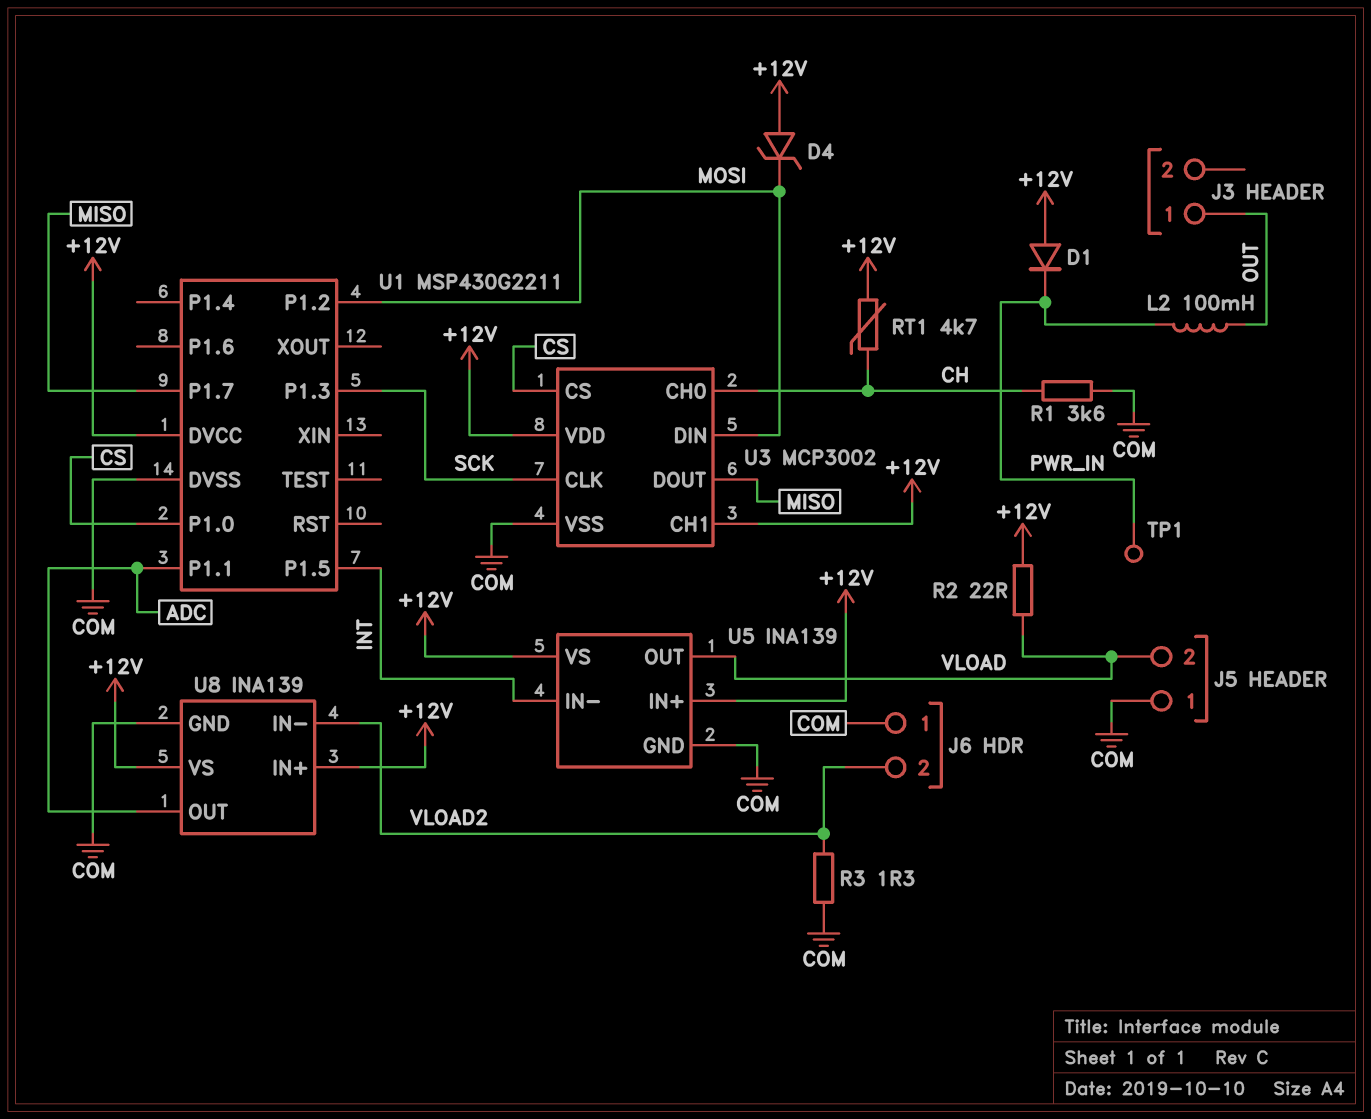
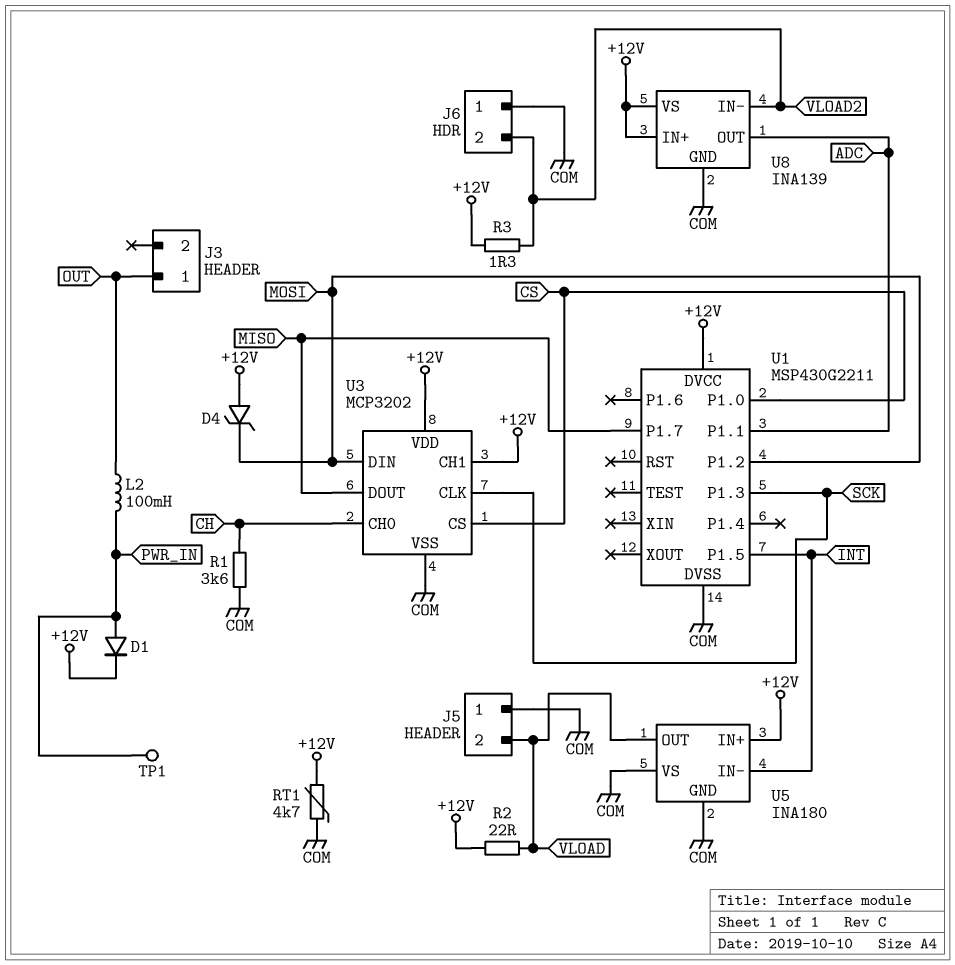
D1: diode (A +12V, K PWR_IN) -> diode (A PWR_IN, K +12V)
R3: 1.3 (COM, VLOAD2) -> 1.3 (+12V, VLOAD2)
RT1: 4.7k (+12V, CH) -> 4.7k (+12V, COM)
U3: MCP3002 -> MCP3202
U5: INA139 -> INA180
U5 pin VS: +12V -> COM

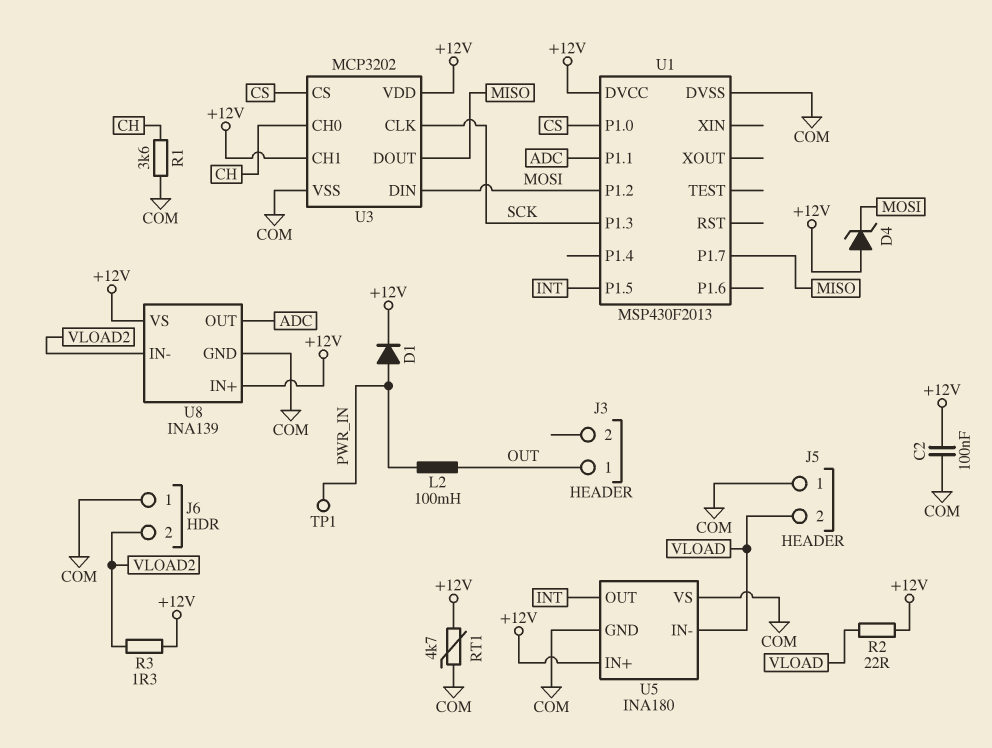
C2: none -> 100nF (+12V, COM)
U1: MSP430G2211 -> MSP430F2013
U5 pin IN-: INT -> VLOAD
U5 pin OUT: VLOAD -> INT

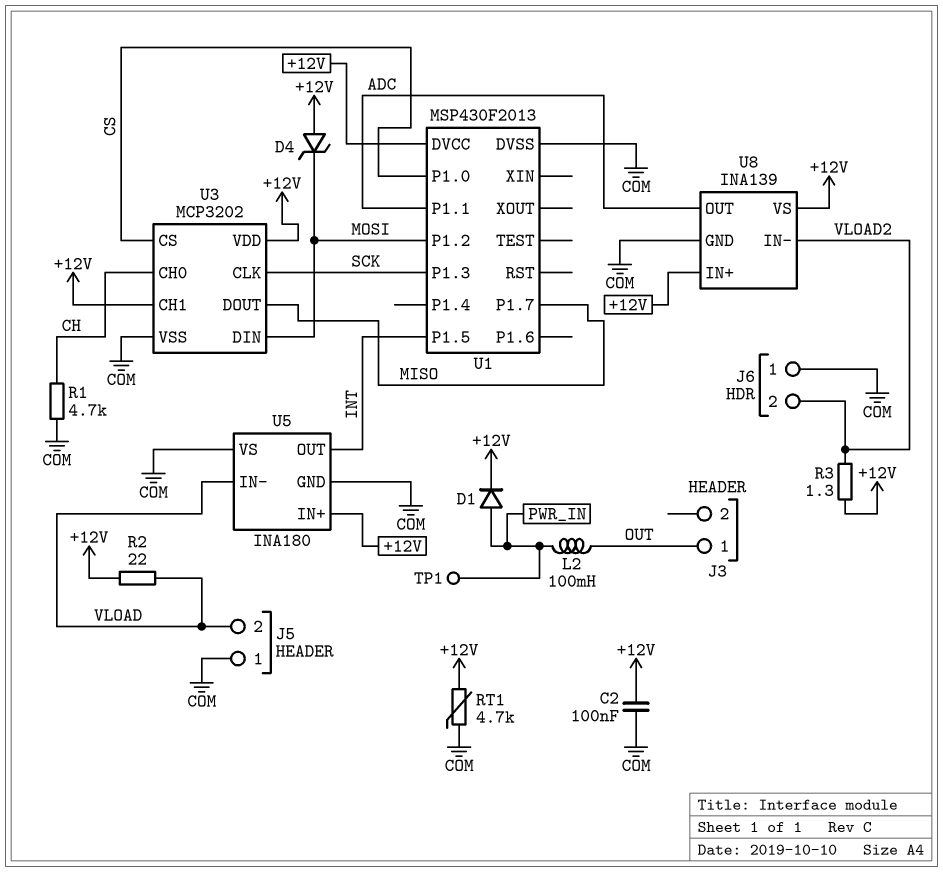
R1: 3.6k (CH, COM) -> 4.7k (CH, COM)

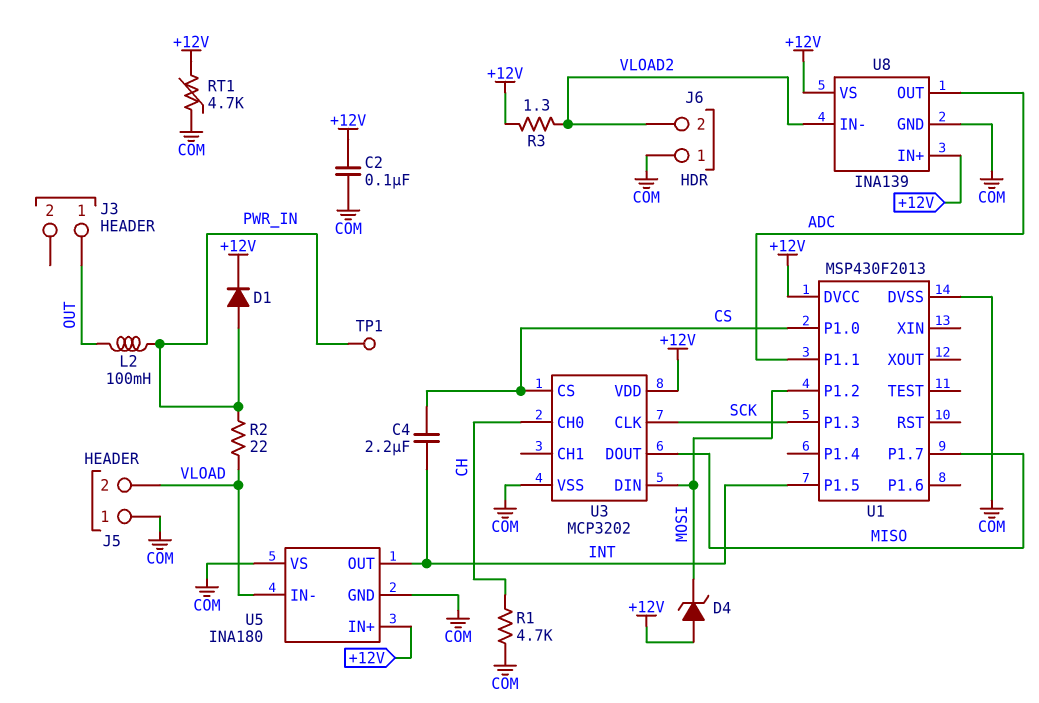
C4: none -> 2.2uF (CS, INT)
R2: 22 (+12V, VLOAD) -> 22 (PWR_IN, VLOAD)
U3 pin CH1: +12V -> none

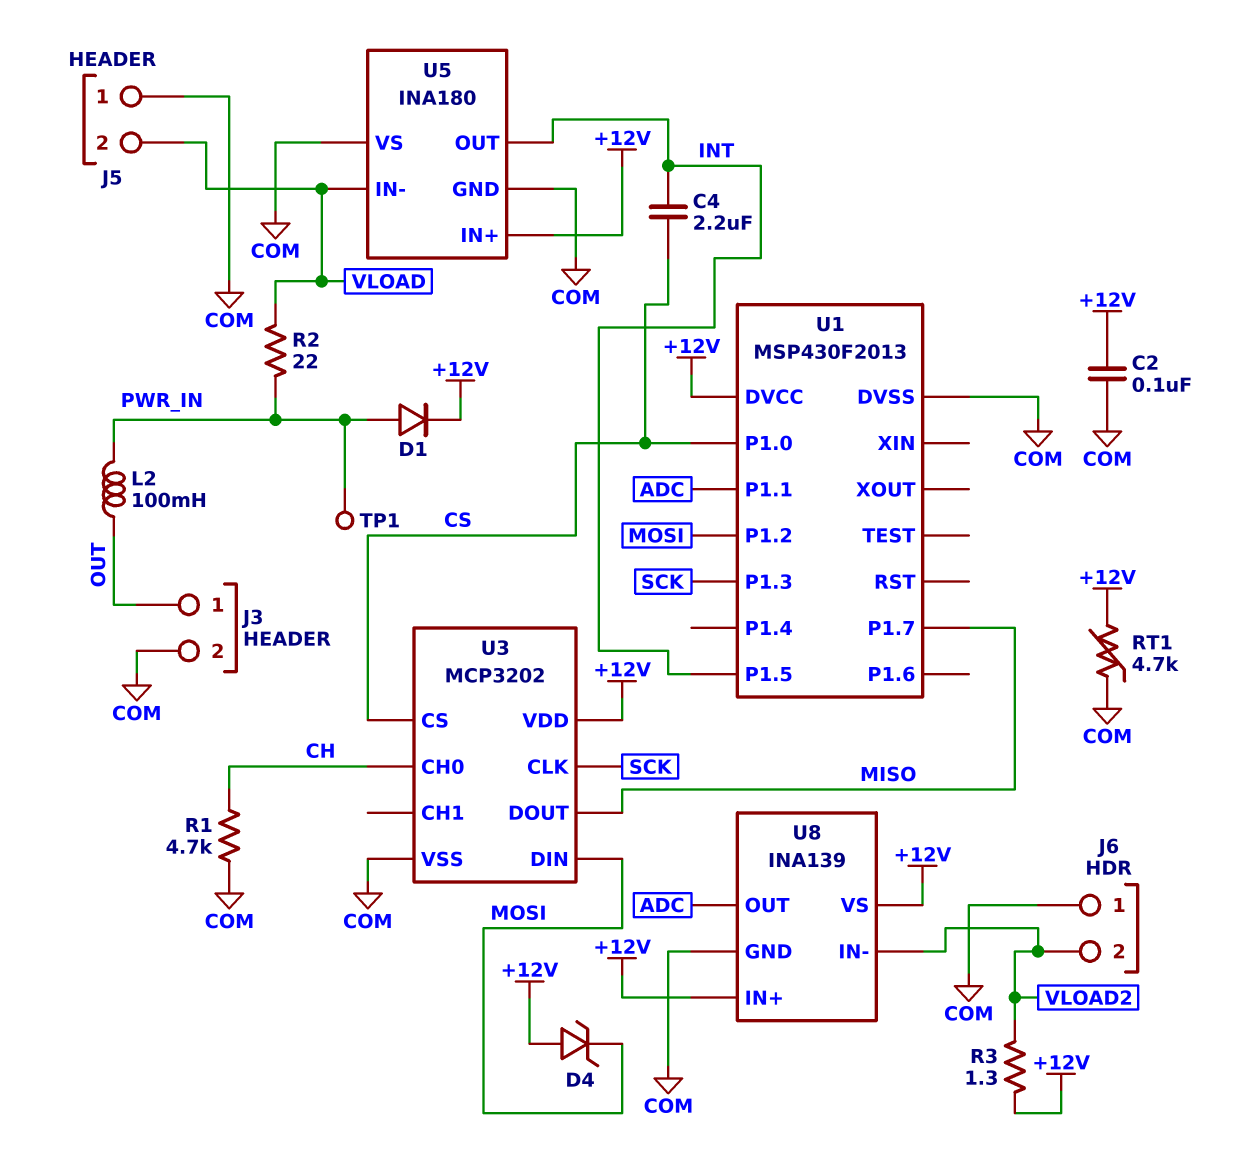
J3 pin 2: none -> COM

